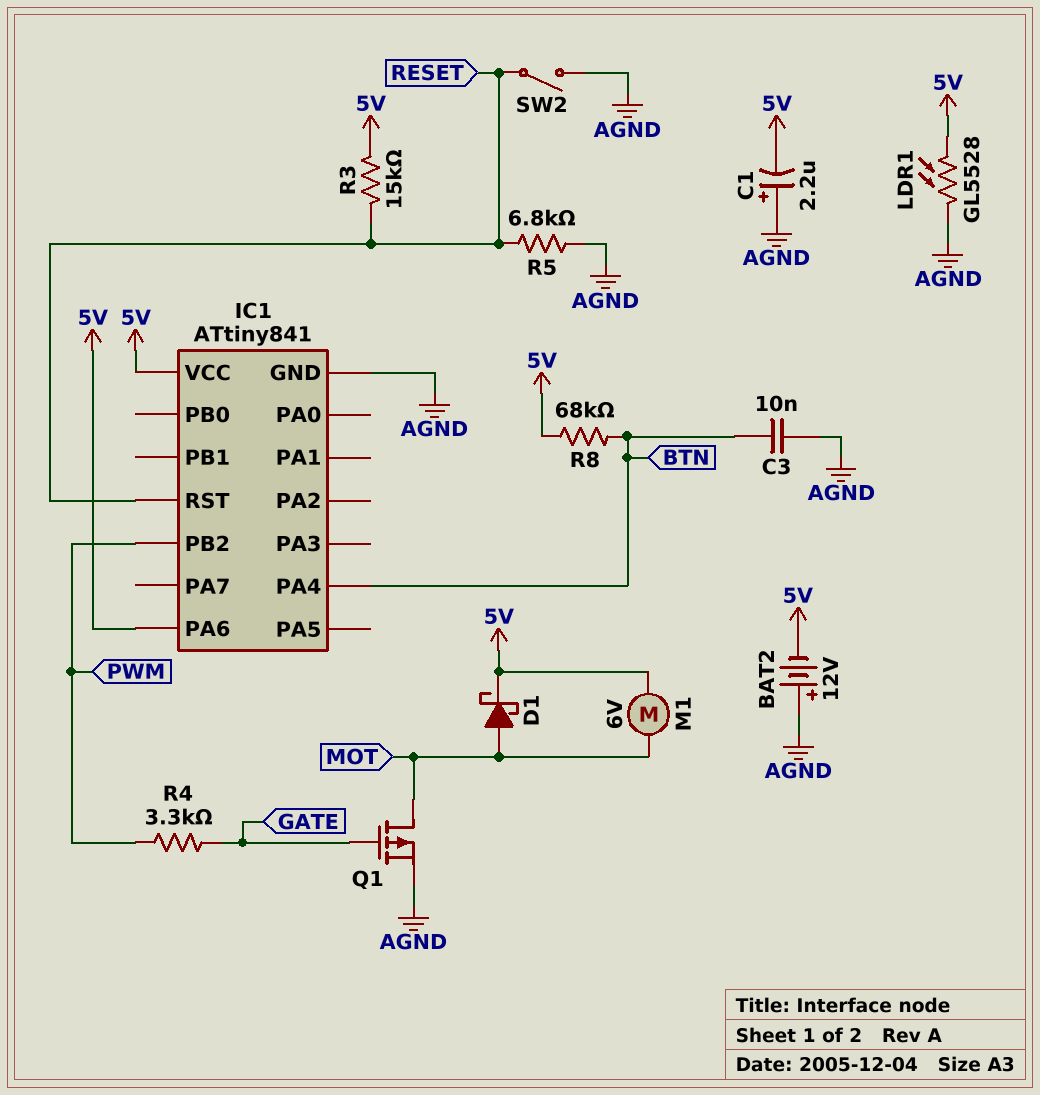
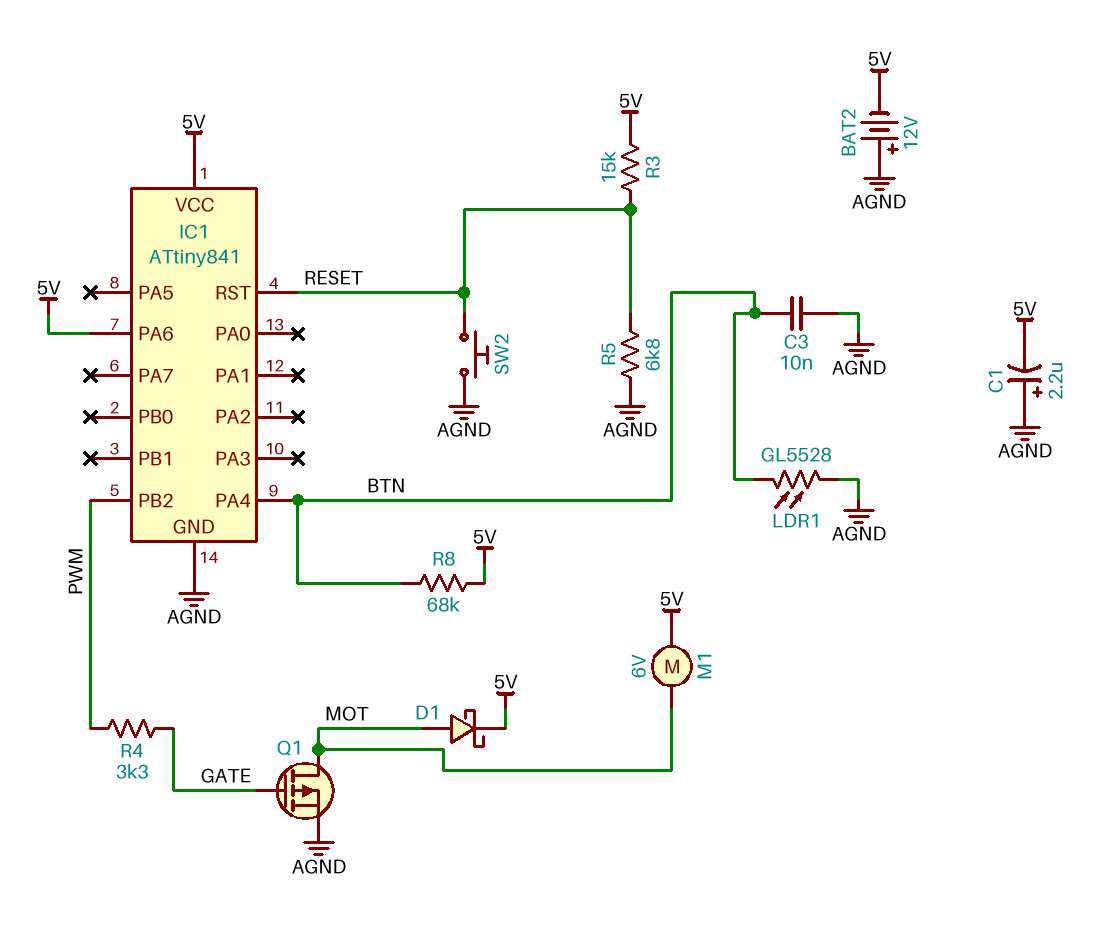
LDR1: GL5528 (5V, AGND) -> GL5528 (AGND, BTN)
SW2: switch (AGND, RESET) -> button (AGND, RESET)

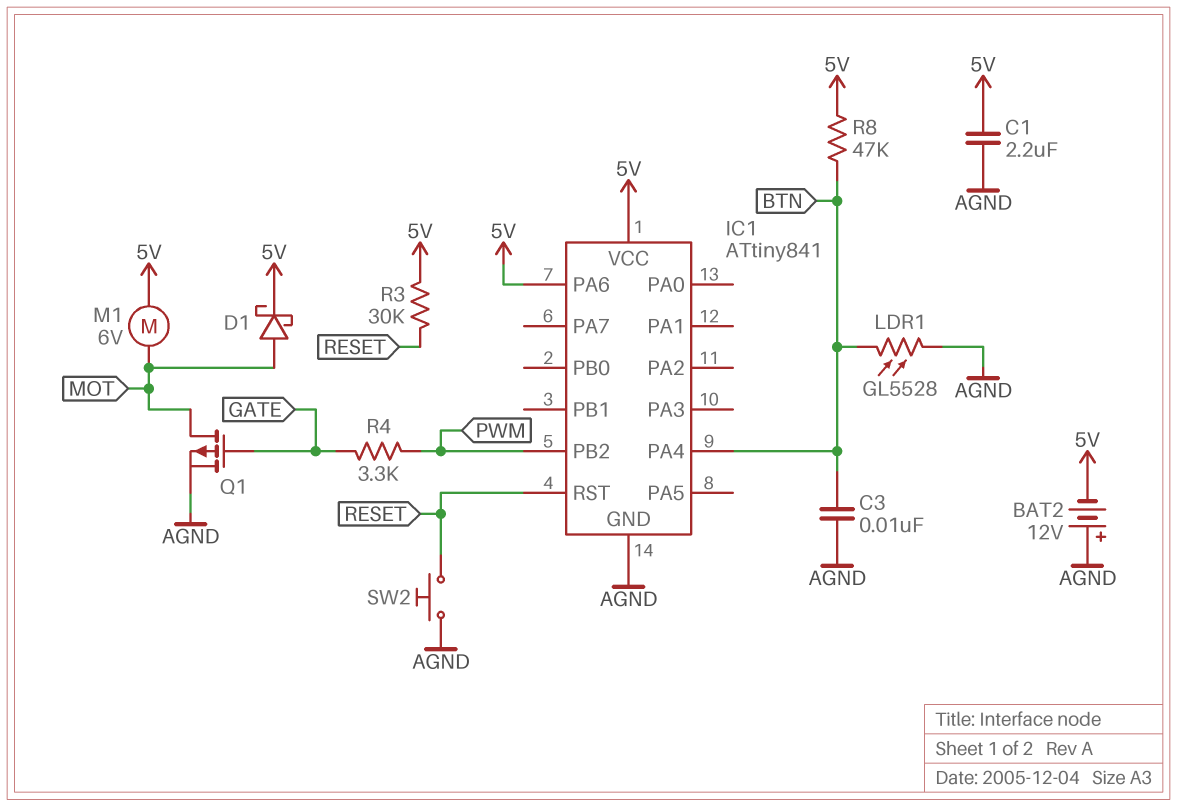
C1: 2.2uF (plus AGND, minus 5V) -> 2.2uF (5V, AGND)
R3: 15k (5V, RESET) -> 30k (5V, RESET)
R5: 6.8k (AGND, RESET) -> none
R8: 68k (5V, BTN) -> 47k (5V, BTN)

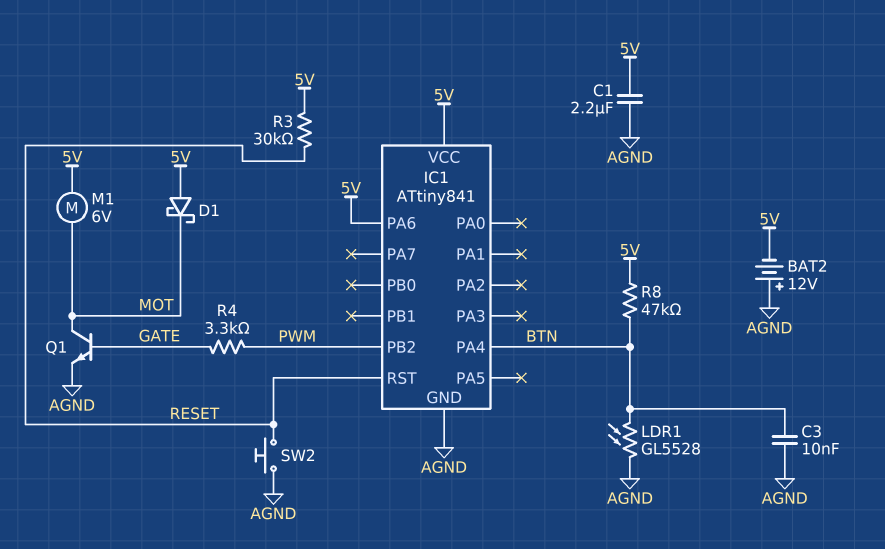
D1: schottky (A MOT, K 5V) -> schottky (A 5V, K MOT)
Q1: PMOS (G GATE, D MOT, S AGND) -> NPN (B GATE, C MOT, E AGND)

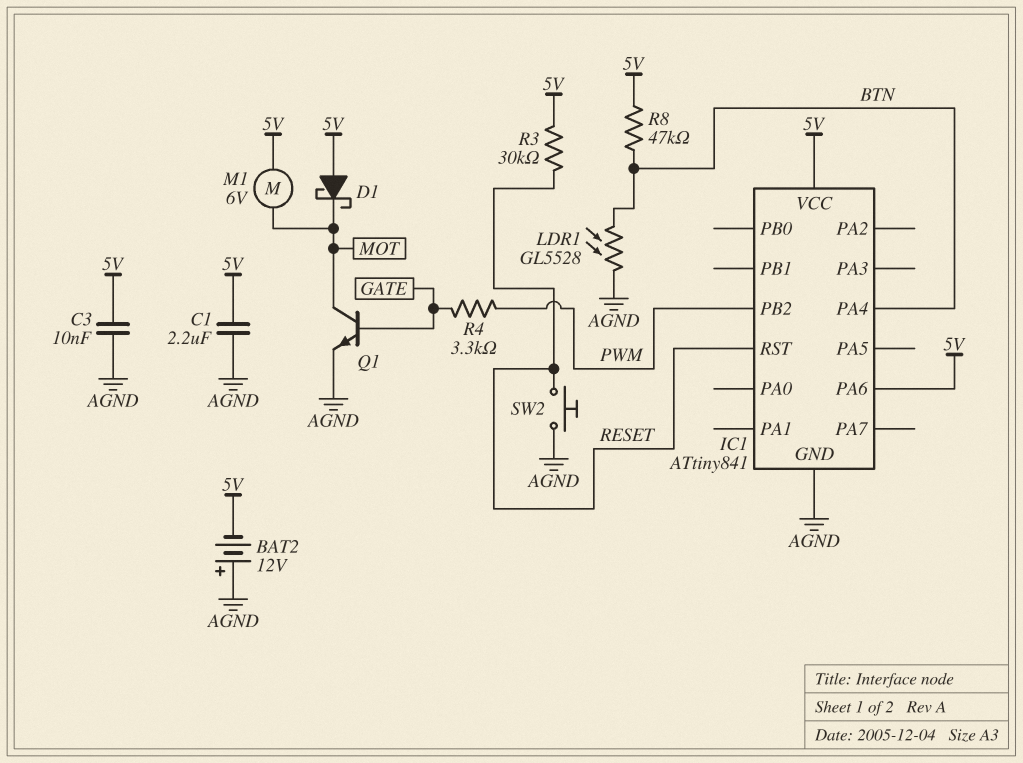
C3: 10nF (AGND, BTN) -> 10nF (5V, AGND)

